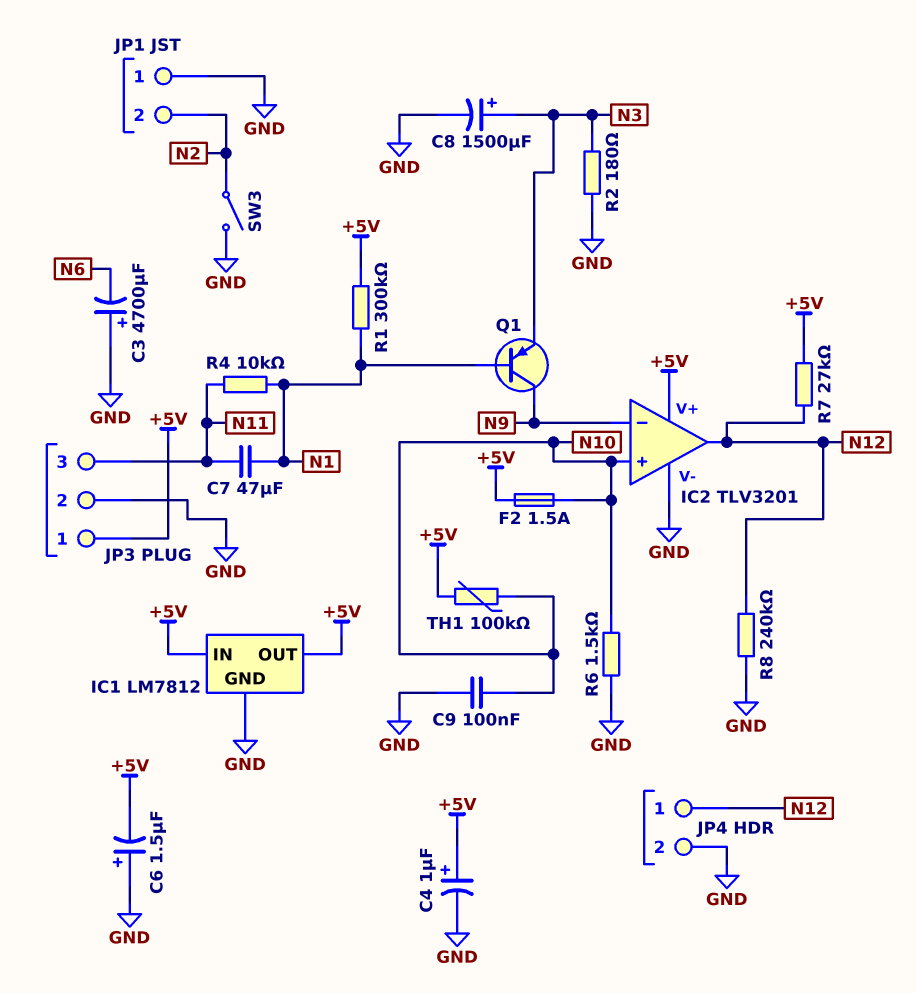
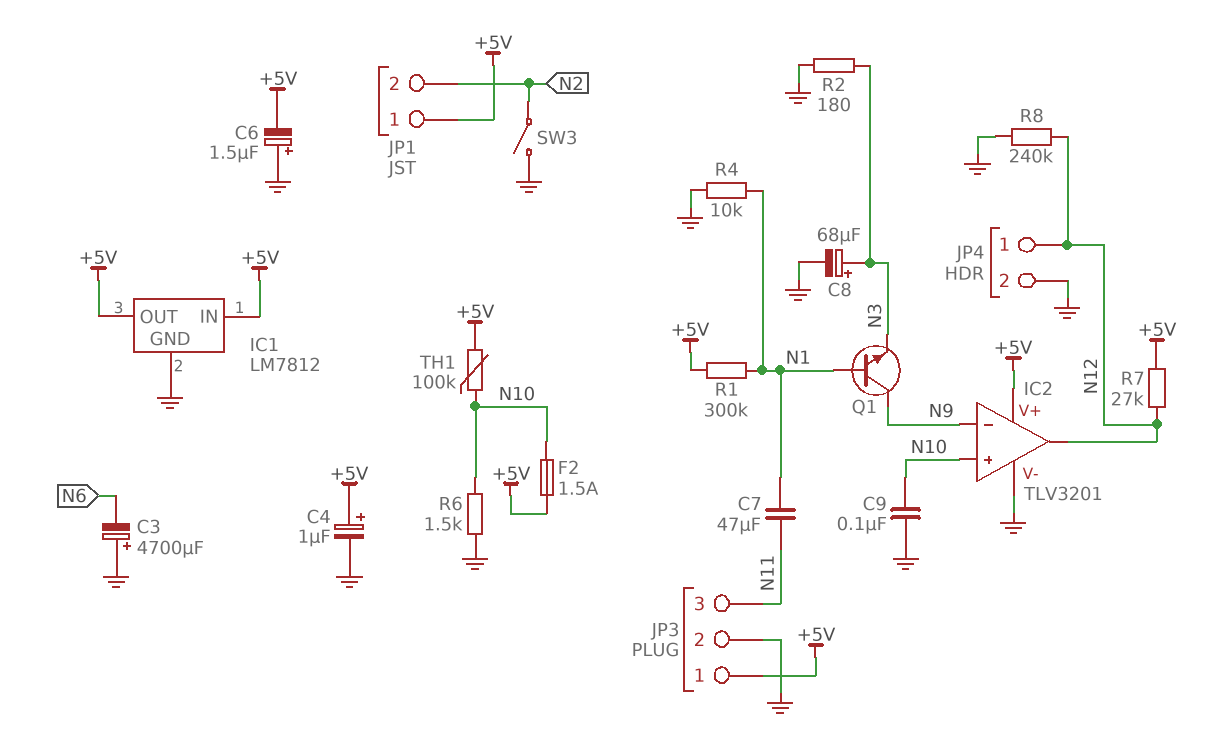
C8: 1500uF (plus N3, minus GND) -> 68uF (plus N3, minus GND)
JP1 pin 1: GND -> +5V
Q1: PNP (B N1, C N9, E N3) -> NPN (B N1, C N9, E N3)
R4: 10k (N1, N11) -> 10k (GND, N1)

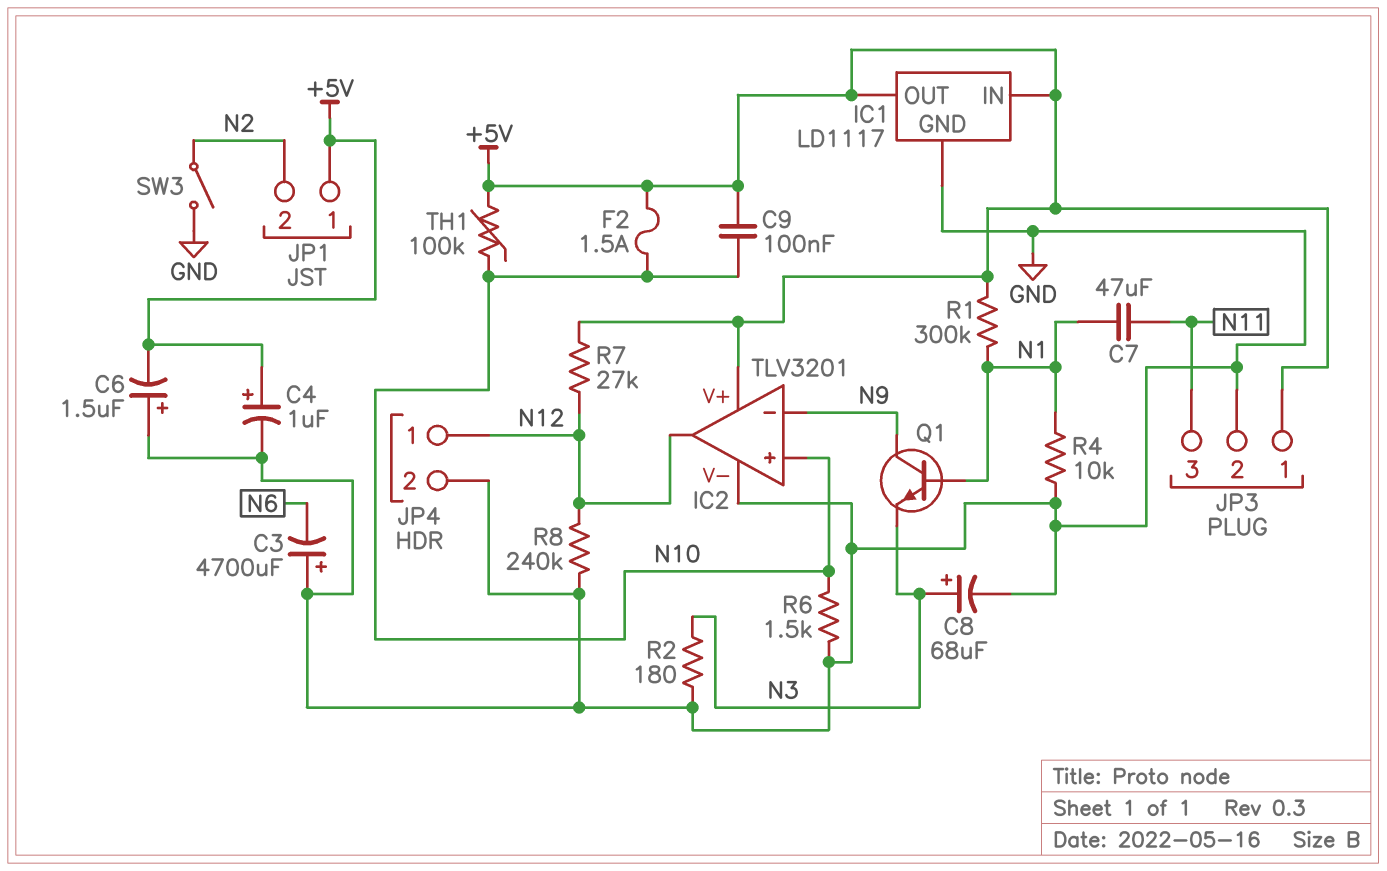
C9: 100nF (GND, N10) -> 100nF (+5V, N10)
IC1: LM7812 -> LD1117

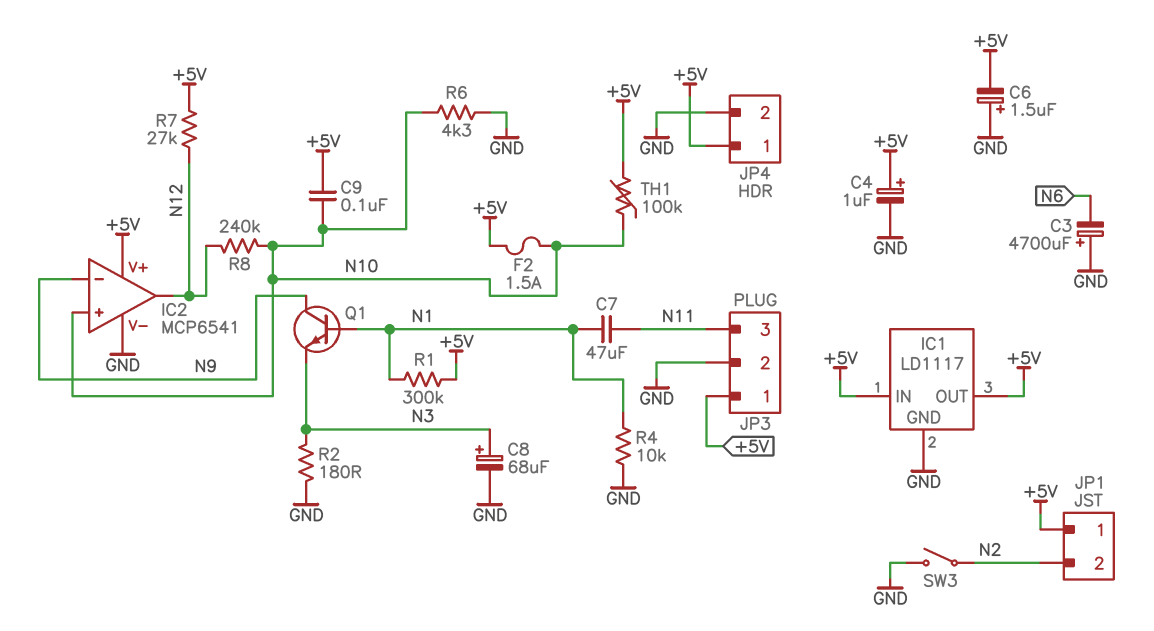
IC2: TLV3201 -> MCP6541
JP4 pin 1: N12 -> +5V
R6: 1.5k (GND, N10) -> 4.3k (GND, N10)
R8: 240k (GND, N12) -> 240k (N10, N12)

